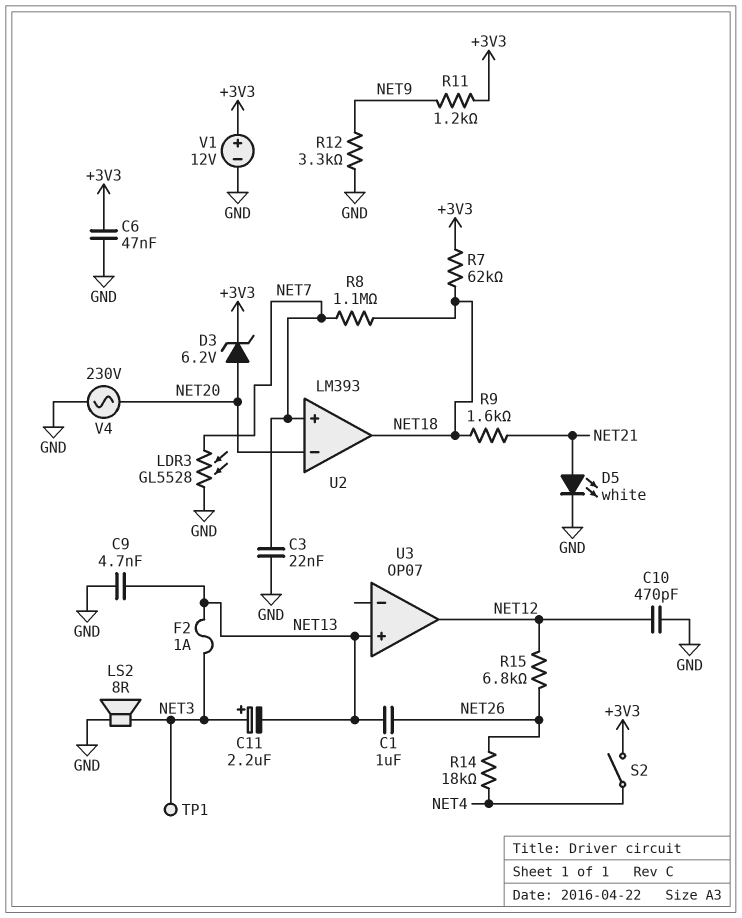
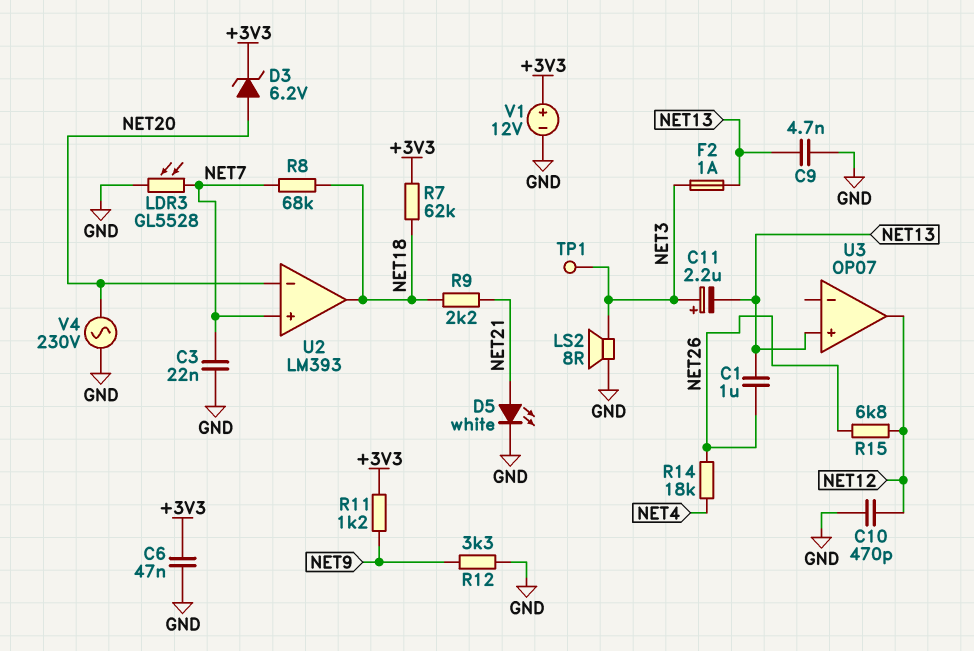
R8: 1.1M (NET7, NET18) -> 68k (NET7, NET18)
R9: 1.6k (NET18, NET21) -> 2.2k (NET18, NET21)
S2: switch (+3V3, NET4) -> none

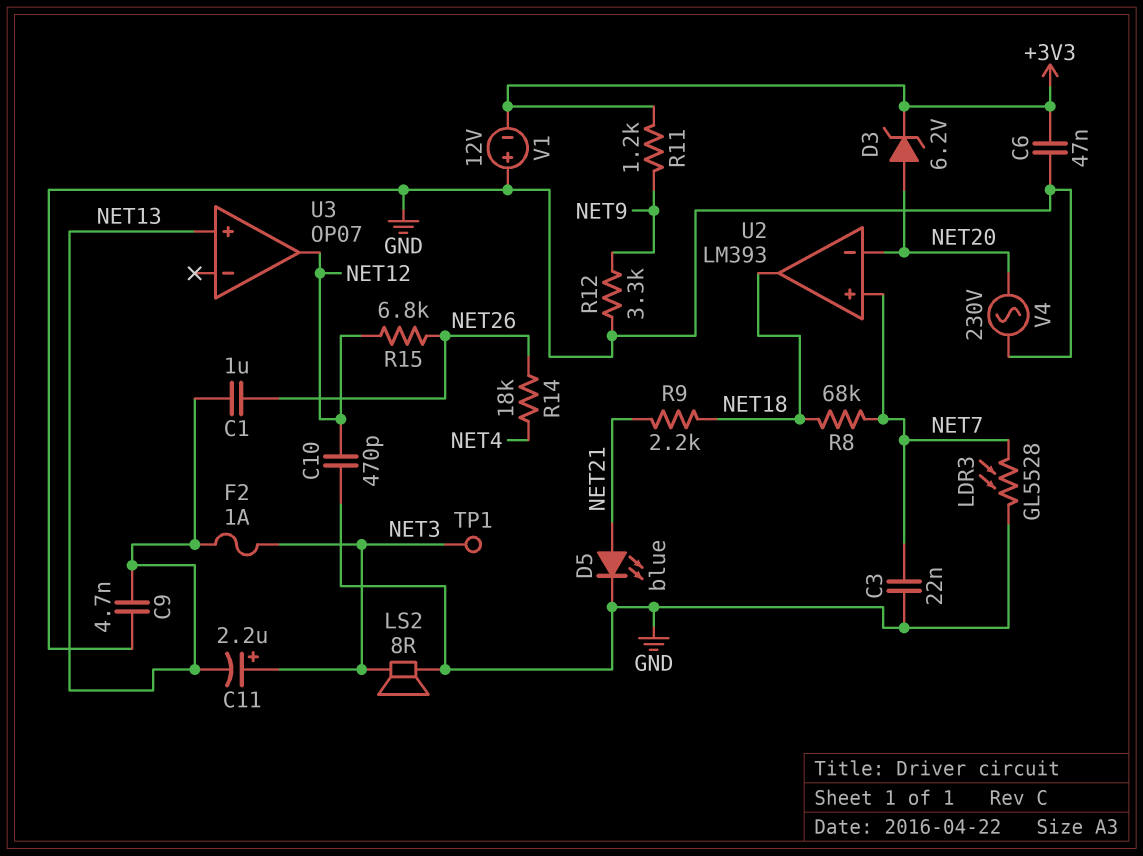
D5: LED white (A NET21, K GND) -> LED blue (A NET21, K GND)
R7: 62k (+3V3, NET18) -> none
V1: 12V (plus +3V3, minus GND) -> 12V (plus GND, minus +3V3)

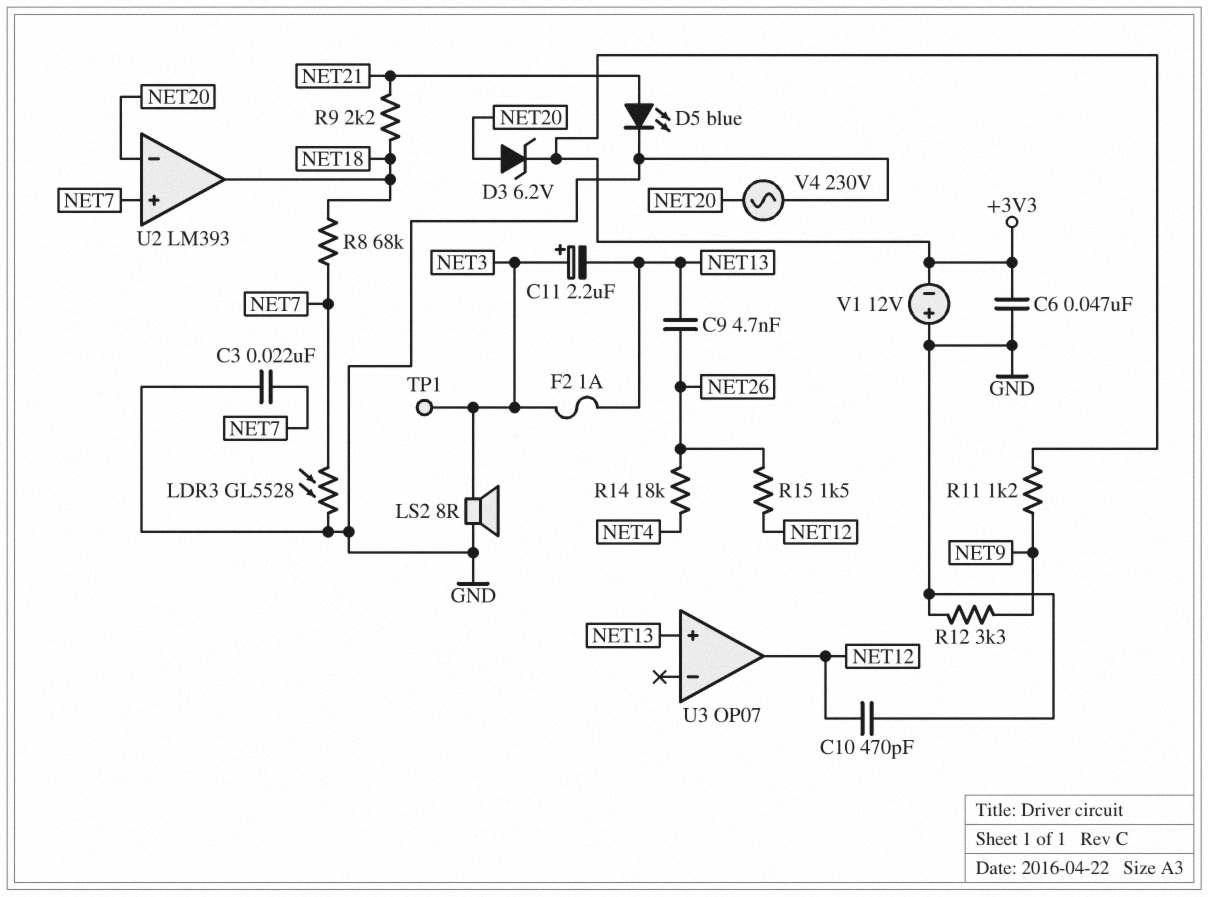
C1: 1uF (NET13, NET26) -> none
C9: 4.7nF (GND, NET13) -> 4.7nF (NET13, NET26)
R15: 6.8k (NET12, NET26) -> 1.5k (NET12, NET26)

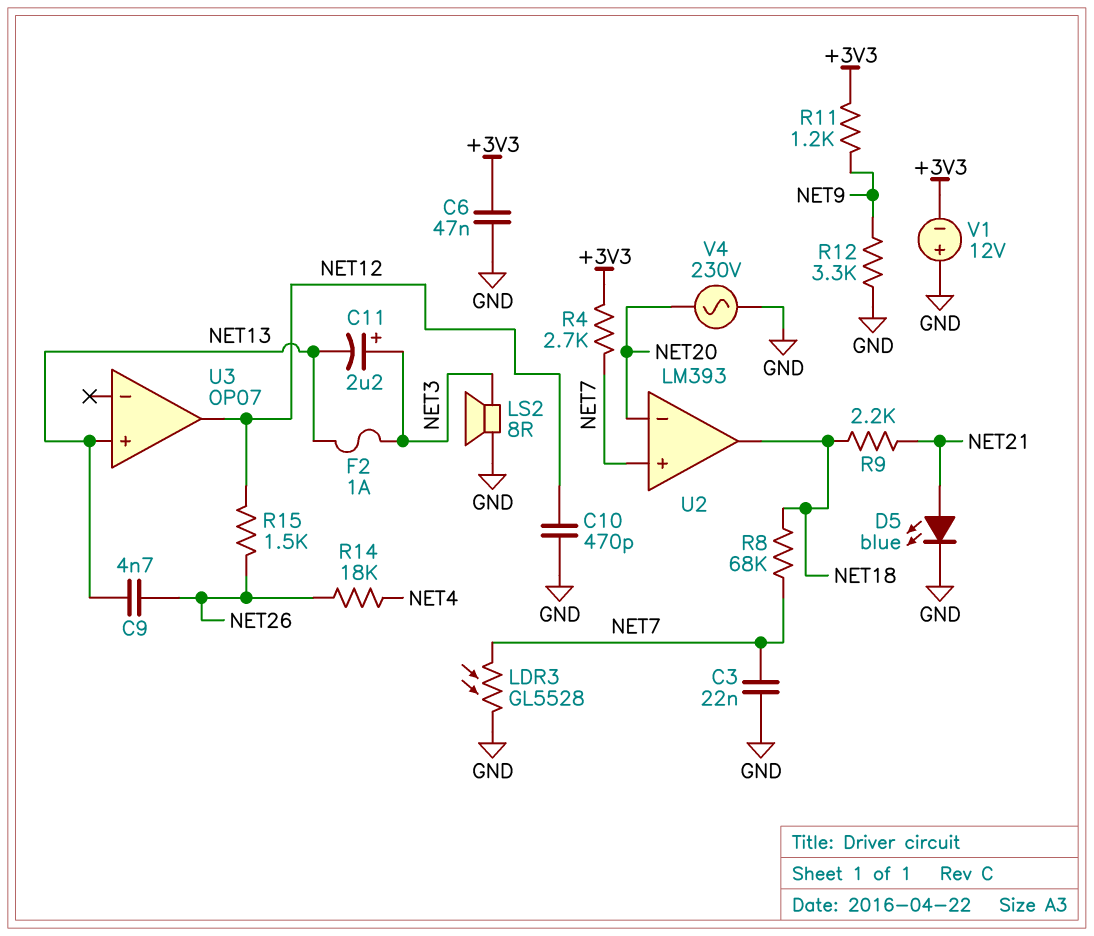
D3: zener 6.2V (A NET20, K +3V3) -> none
R4: none -> 2.7k (+3V3, NET7)
TP1: test point (NET3) -> none

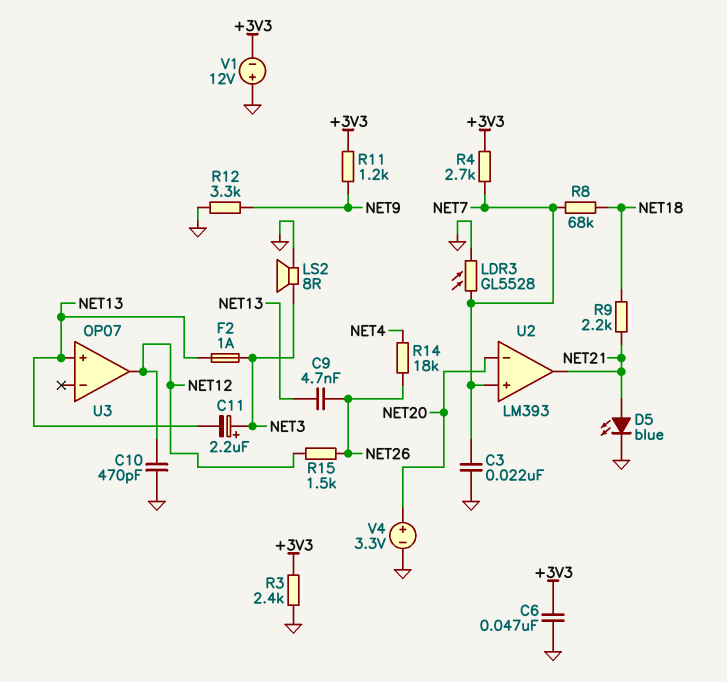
R3: none -> 2.4k (+3V3, GND)
U2 pin out: NET18 -> NET21
V4: AC 230V (GND, NET20) -> 3.3V (plus NET20, minus GND)

